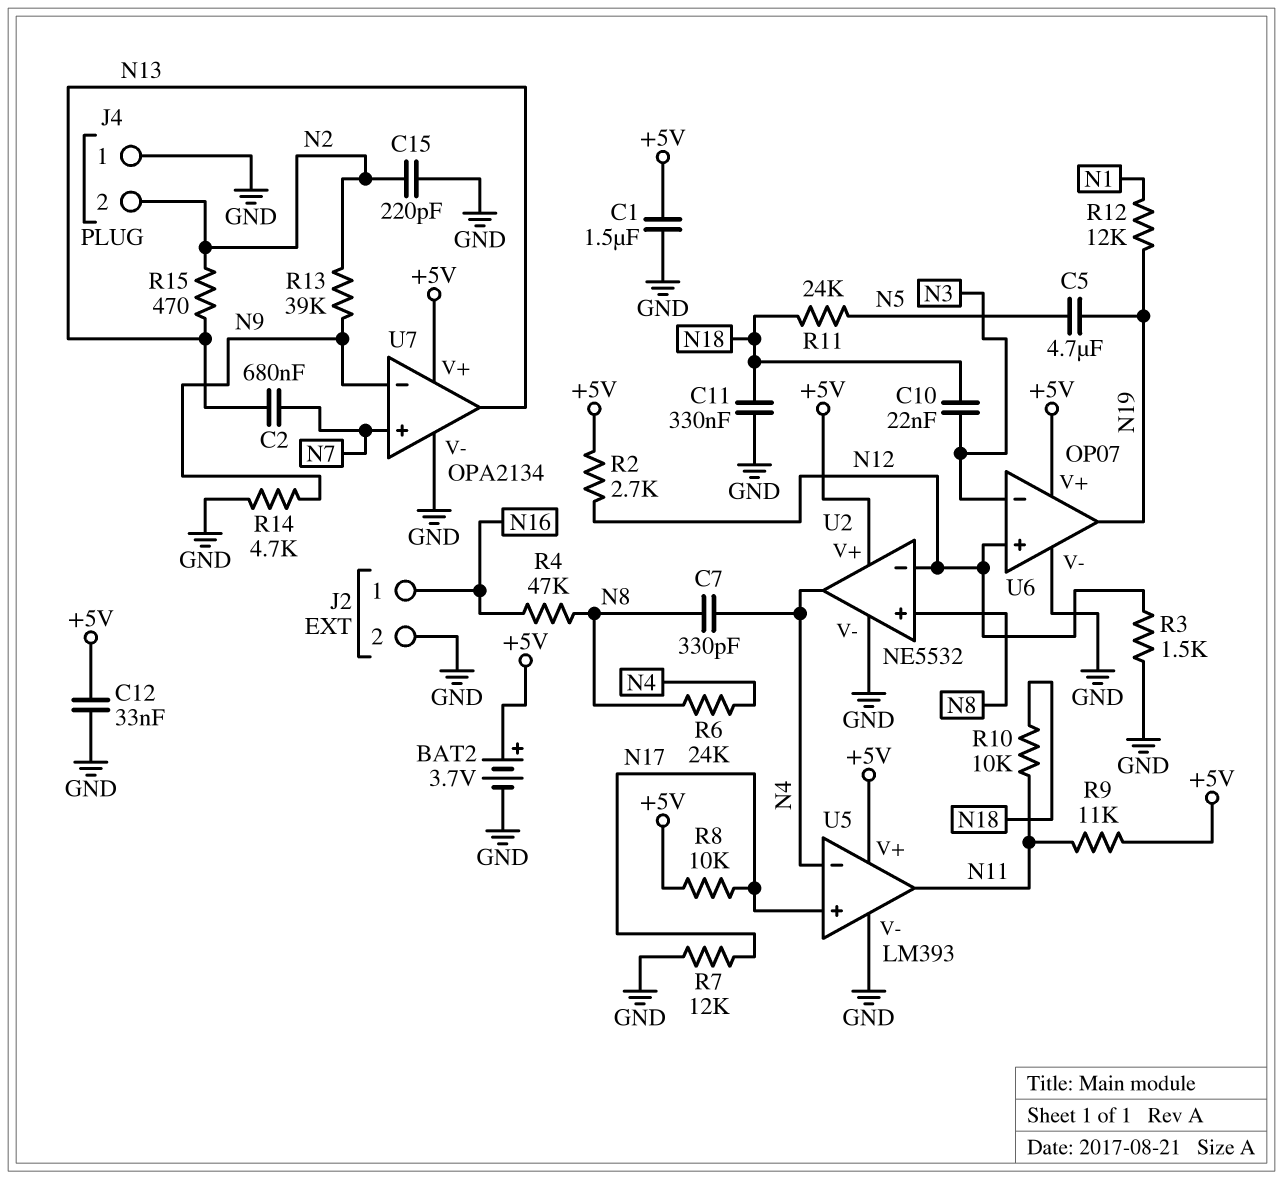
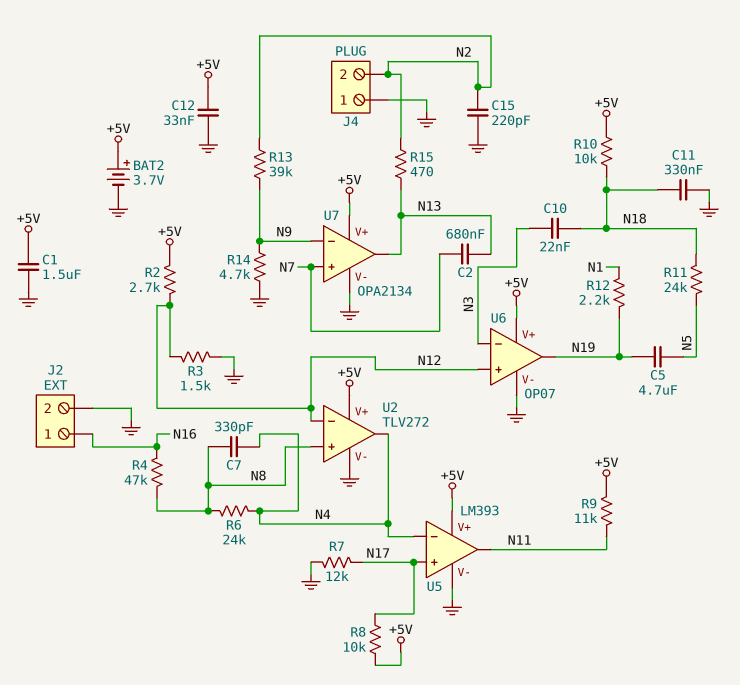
R10: 10k (N11, N18) -> 10k (+5V, N18)
R12: 12k (N1, N19) -> 2.2k (N1, N19)
U2: NE5532 -> TLV272

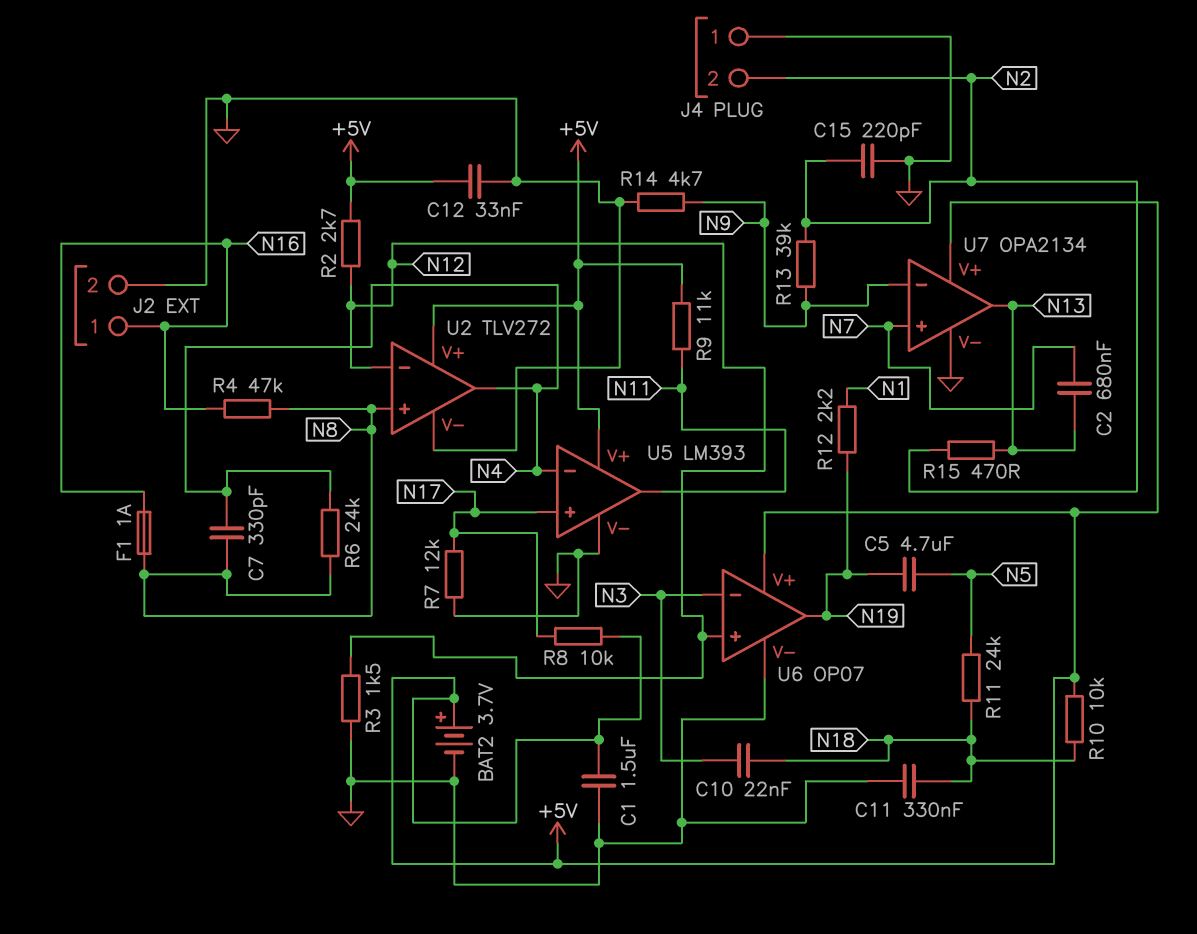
F1: none -> 1A (N8, N16)

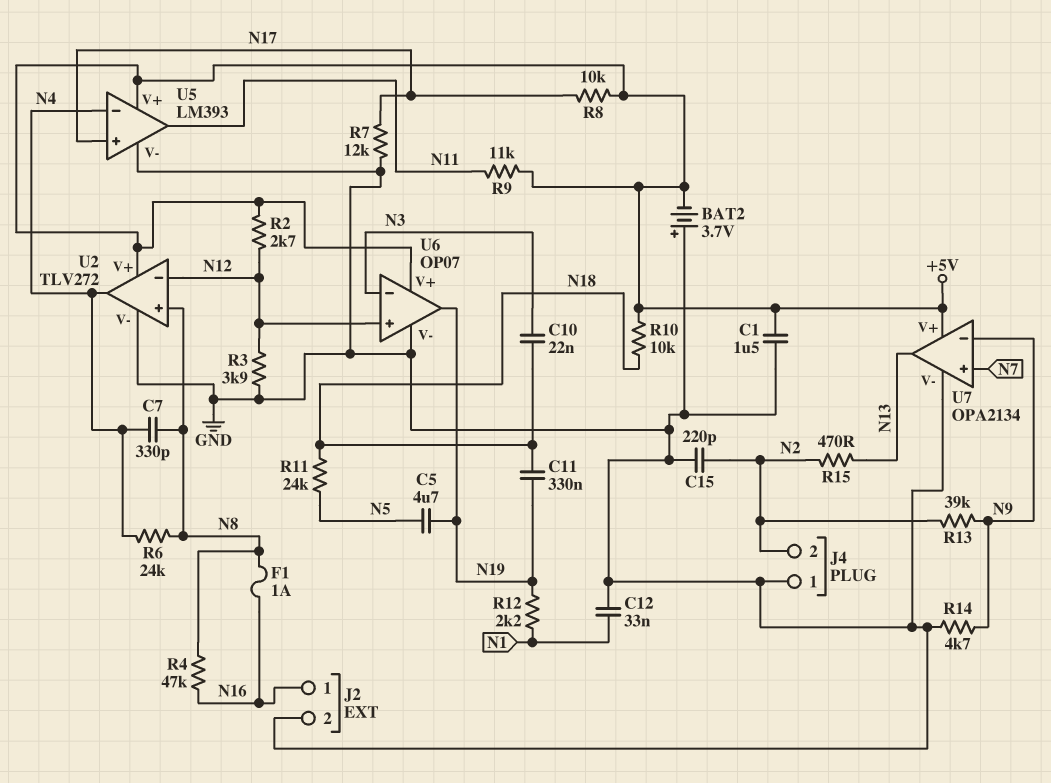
BAT2: 3.7V (plus +5V, minus GND) -> 3.7V (plus GND, minus +5V)
C2: 680nF (N7, N13) -> none
C11: 330nF (GND, N18) -> 330nF (N18, N19)
C12: 33nF (+5V, GND) -> 33nF (GND, N1)
R3: 1.5k (GND, N12) -> 3.9k (GND, N12)

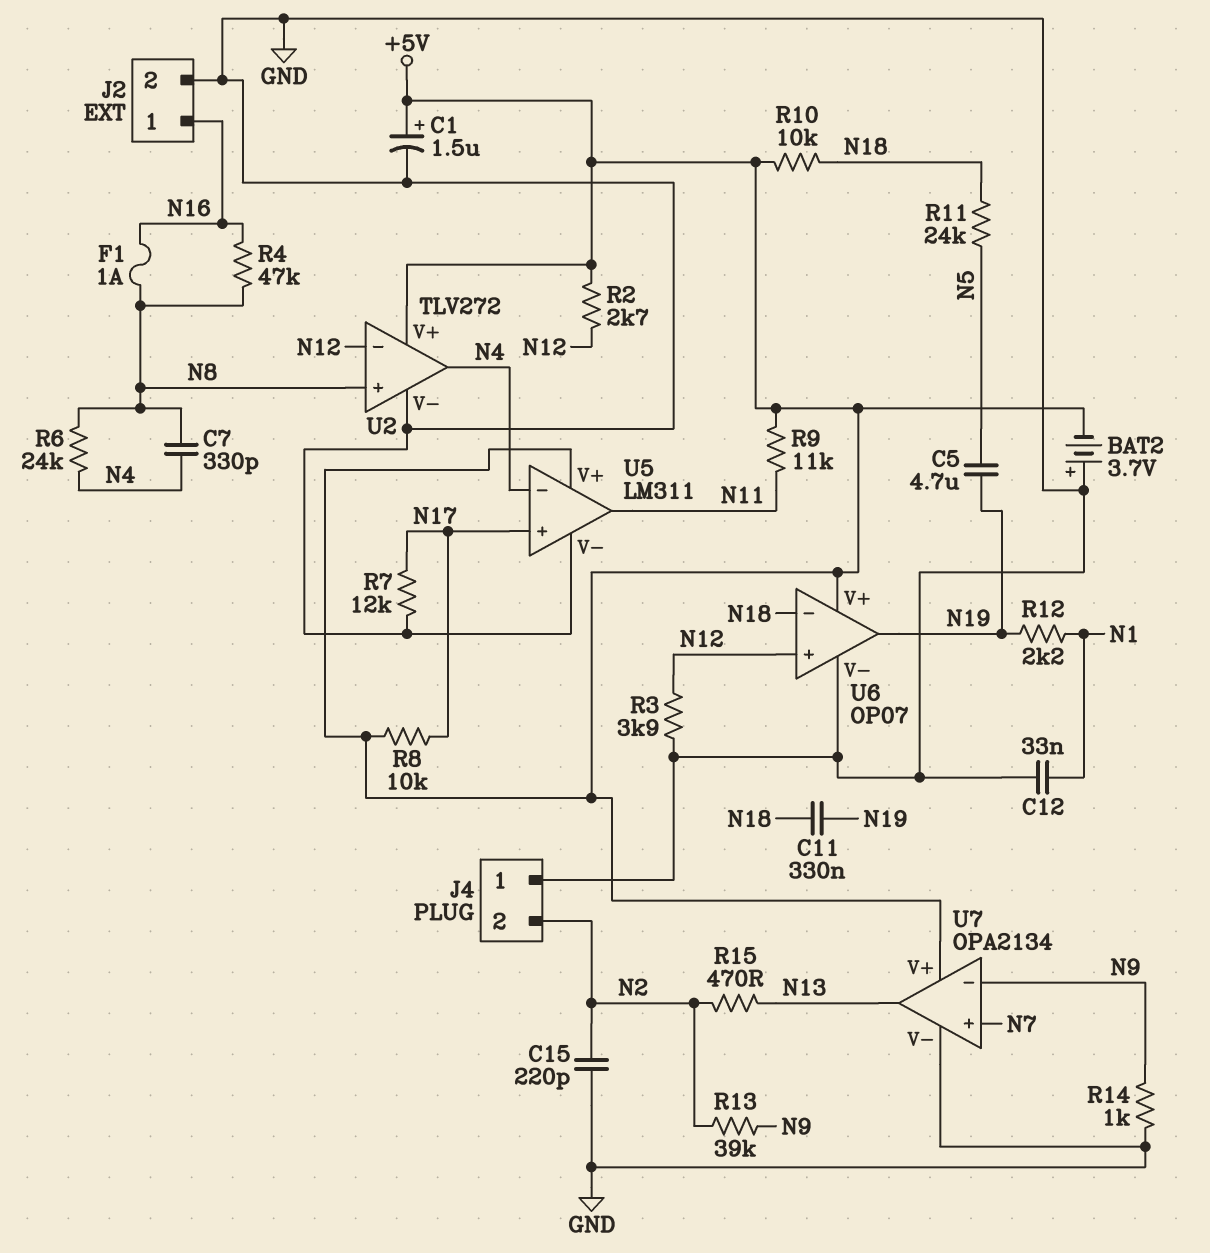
C1: 1.5uF (+5V, GND) -> 1.5uF (plus +5V, minus GND)
C10: 22nF (N3, N18) -> none
R14: 4.7k (GND, N9) -> 1k (GND, N9)
U5: LM393 -> LM311
U6 pin in-: N3 -> N18

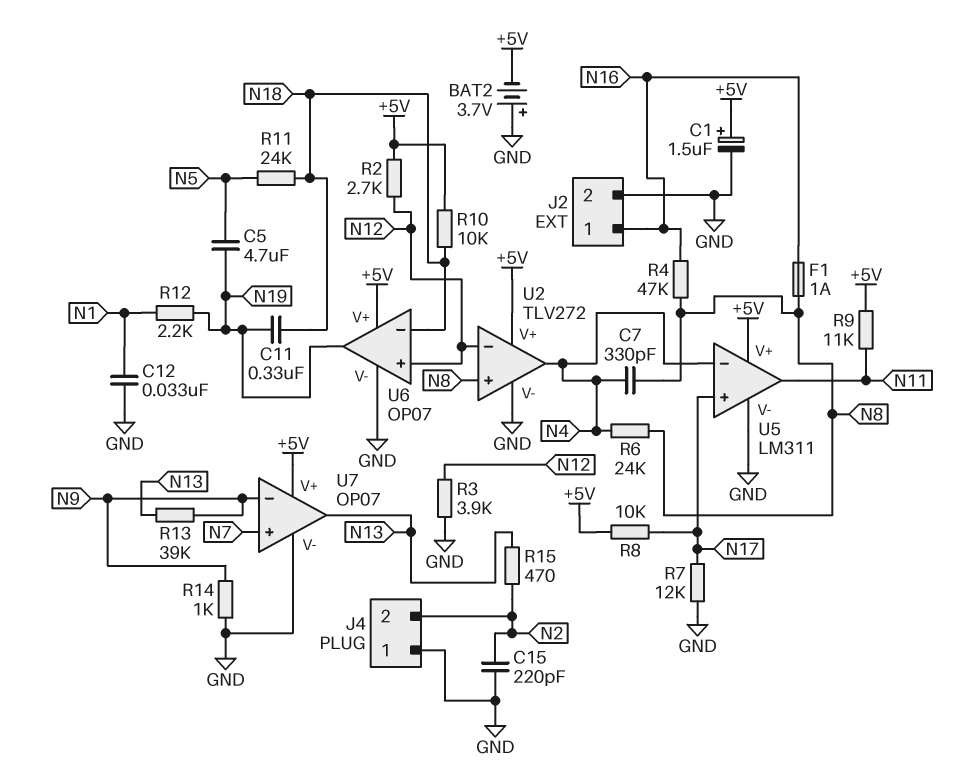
R13: 39k (N2, N9) -> 39k (N9, N13)
U7: OPA2134 -> OP07

